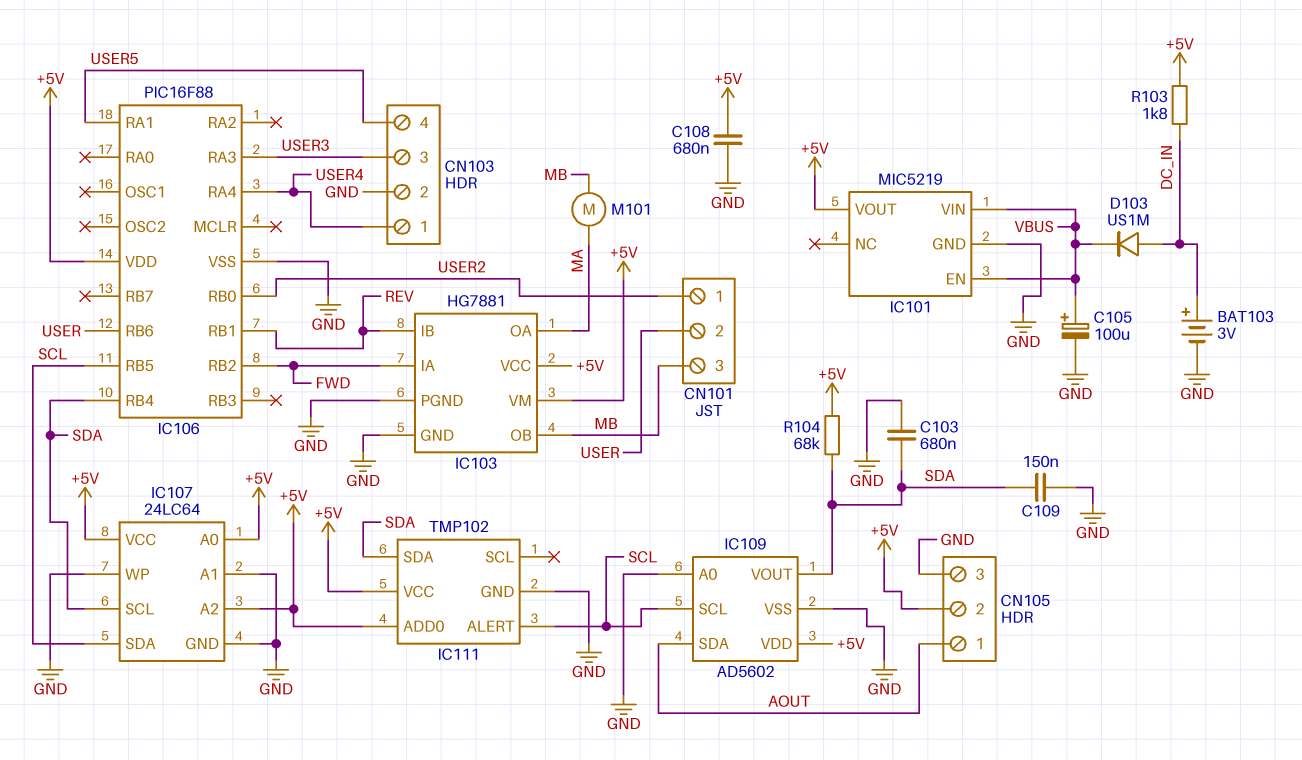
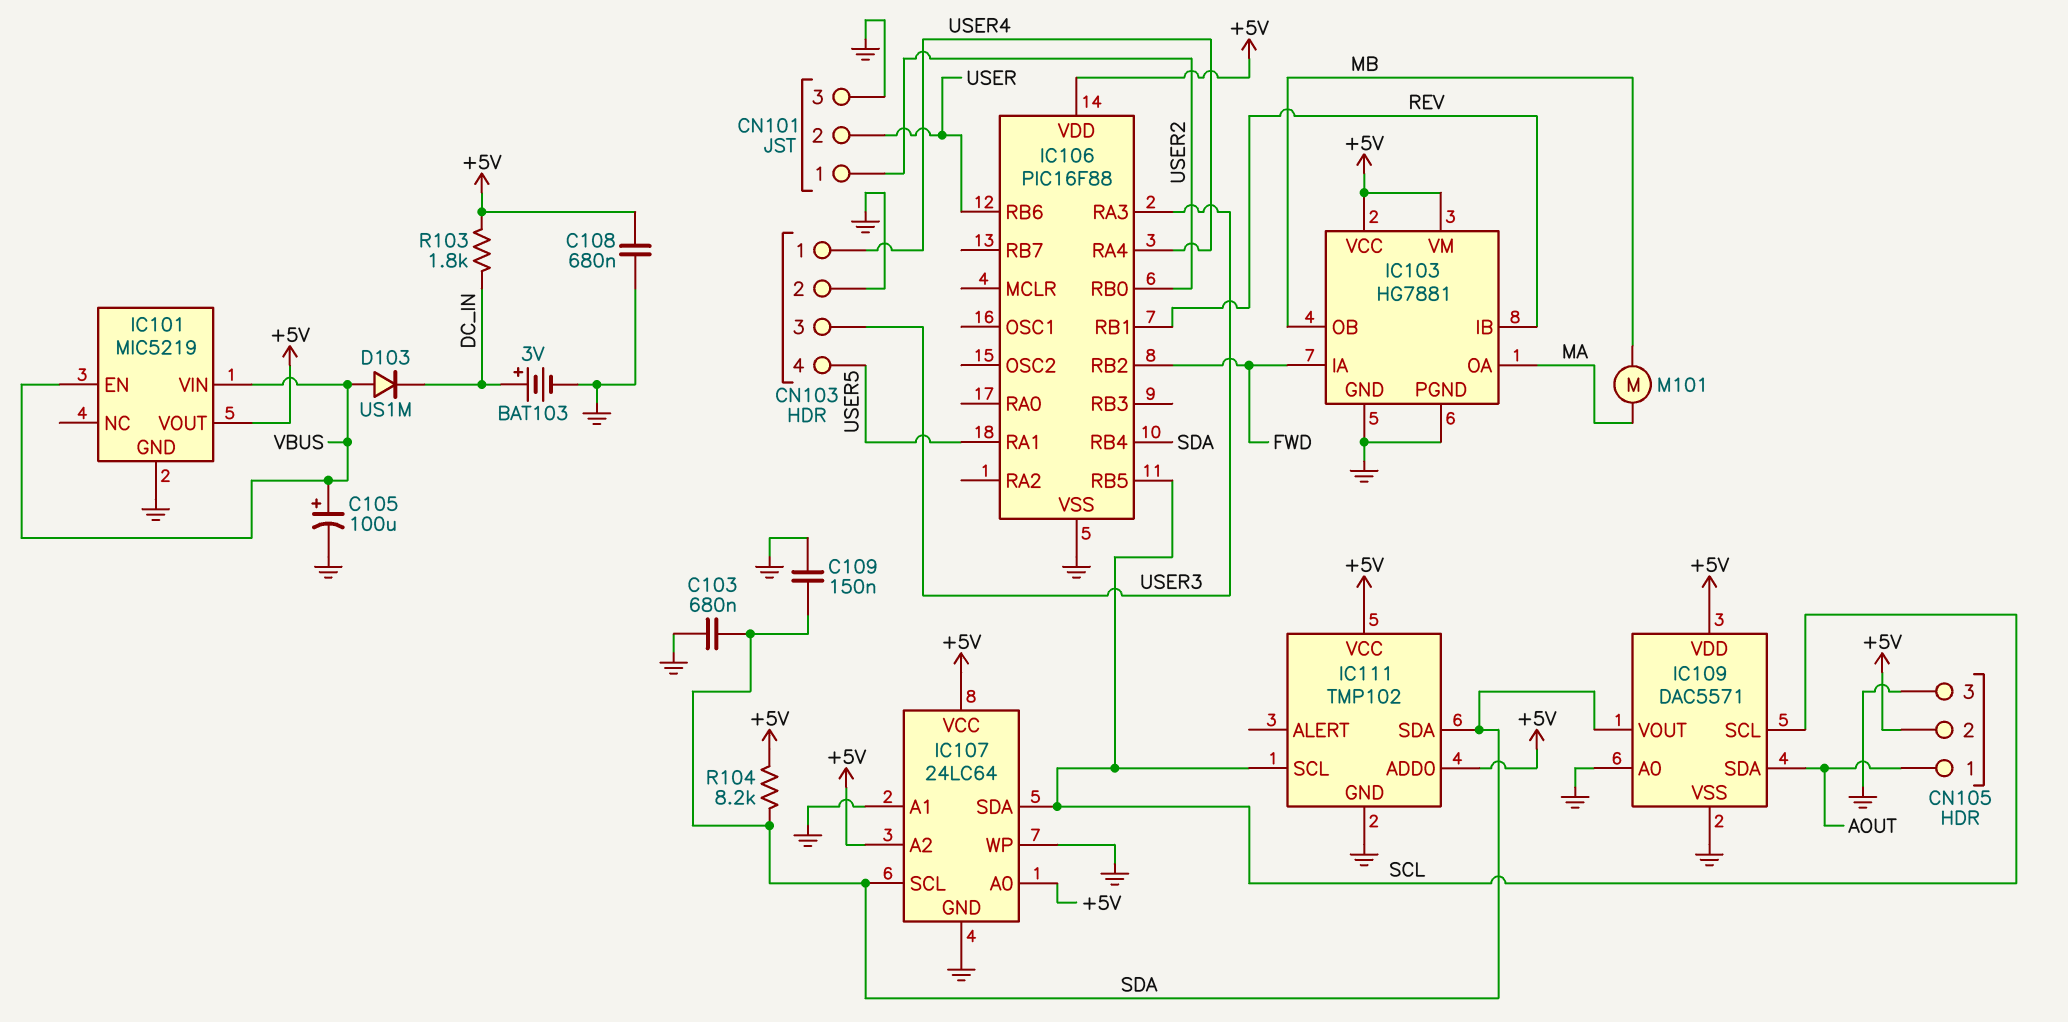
CN101 pin 3: MB -> GND
D103: diode US1M (A DC_IN, K VBUS) -> diode US1M (A VBUS, K DC_IN)
IC109: AD5602 -> DAC5571
IC111 pin ALERT: SCL -> none
IC111 pin SCL: none -> SCL
R104: 68k (+5V, SDA) -> 8.2k (+5V, SDA)

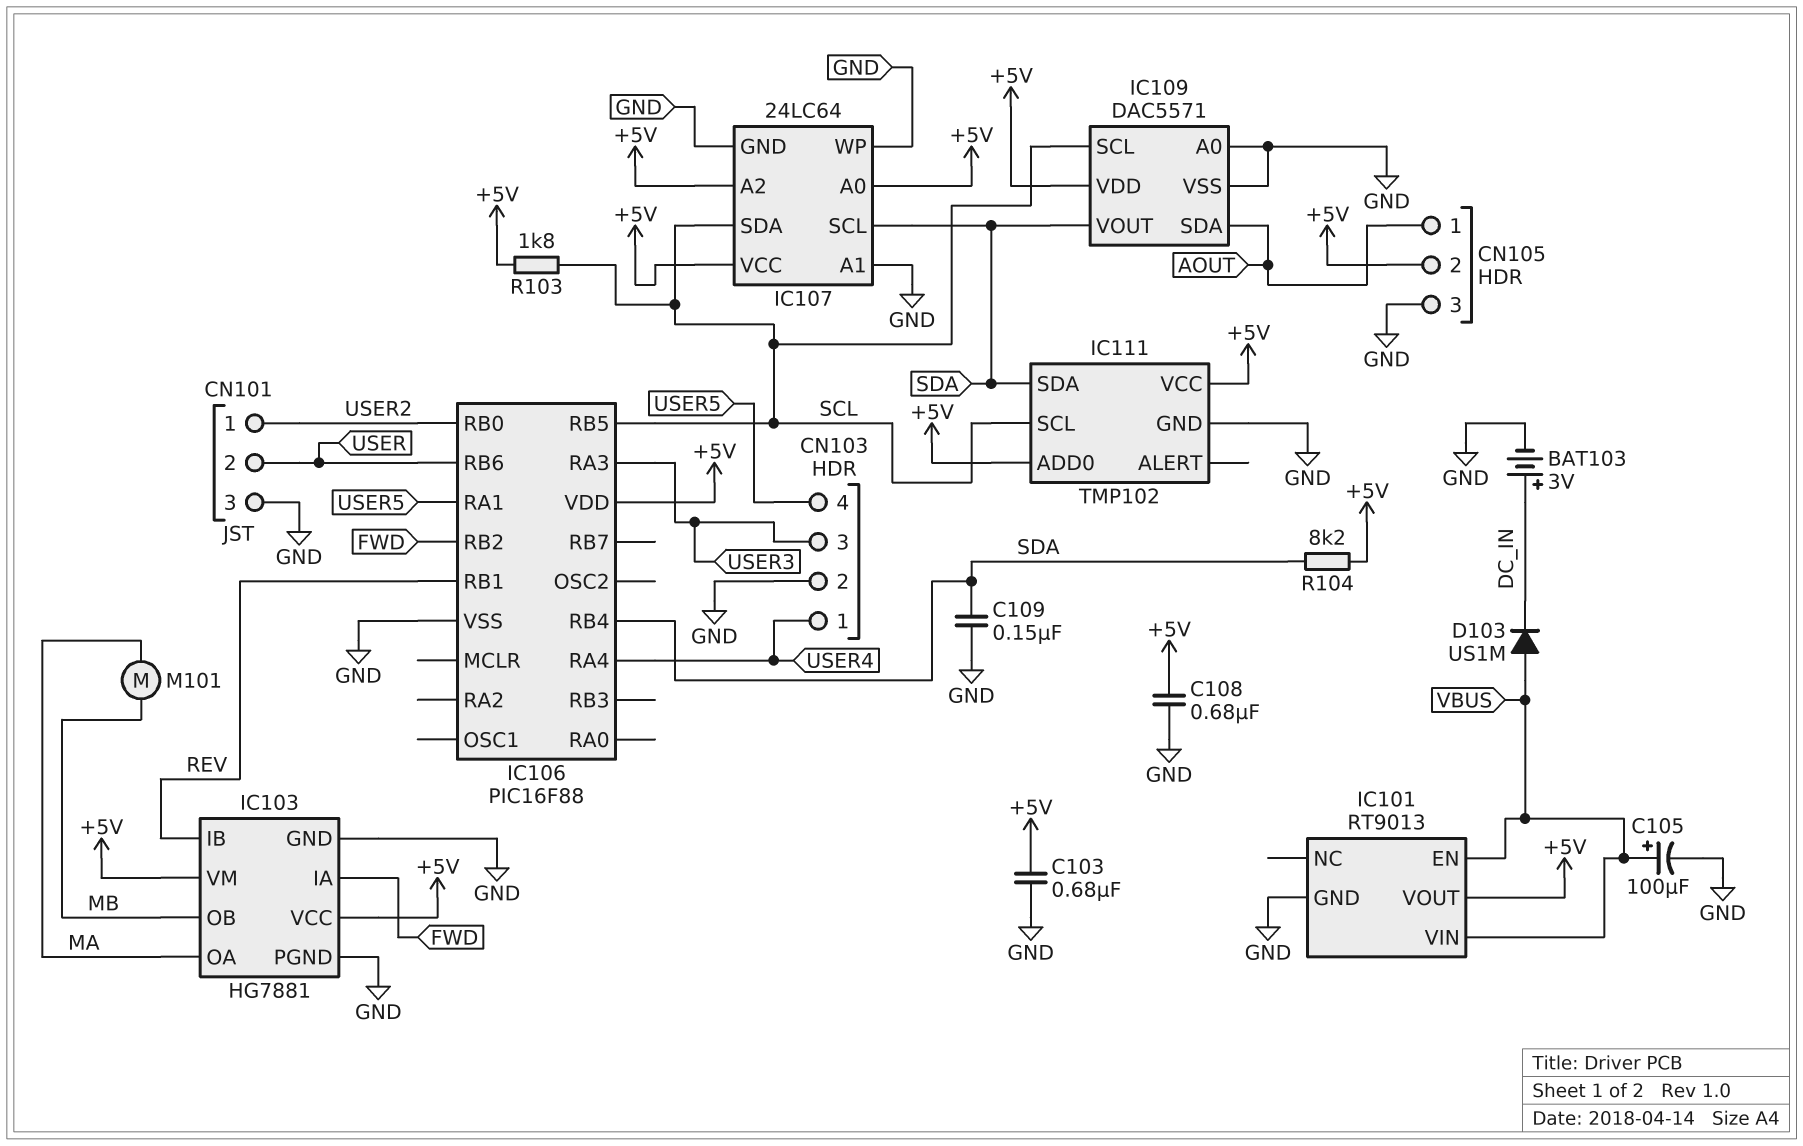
C103: 680nF (GND, SDA) -> 680nF (+5V, GND)
IC101: MIC5219 -> RT9013
R103: 1.8k (+5V, DC_IN) -> 1.8k (+5V, SCL)

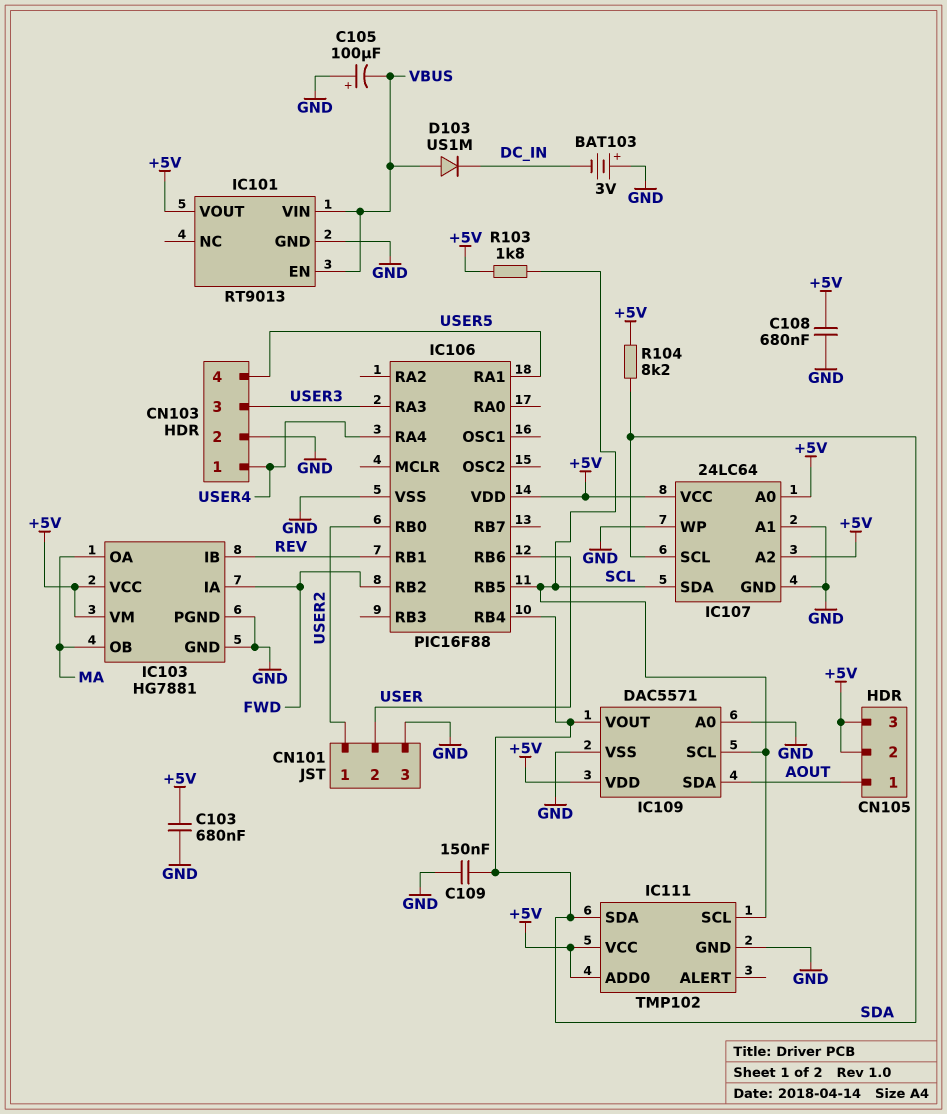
BAT103: 3V (plus DC_IN, minus GND) -> 3V (plus GND, minus DC_IN)
C105: 100uF (plus VBUS, minus GND) -> 100uF (plus GND, minus VBUS)
CN105 pin 3: GND -> +5V
IC103 pin OB: MB -> MA
M101: motor (MA, MB) -> none

